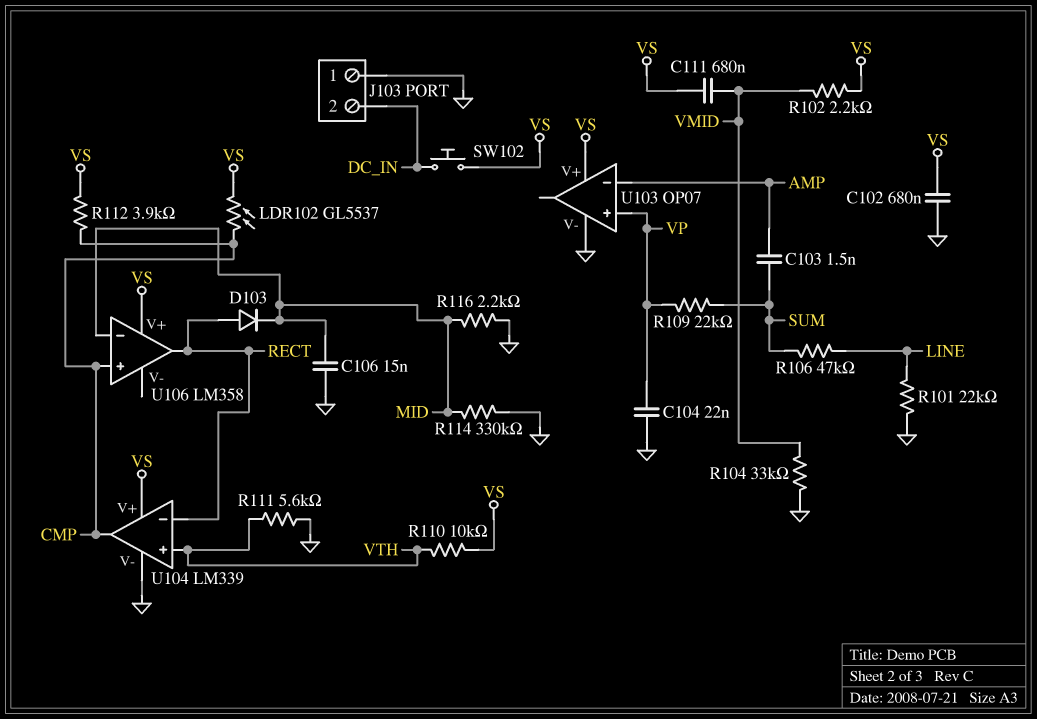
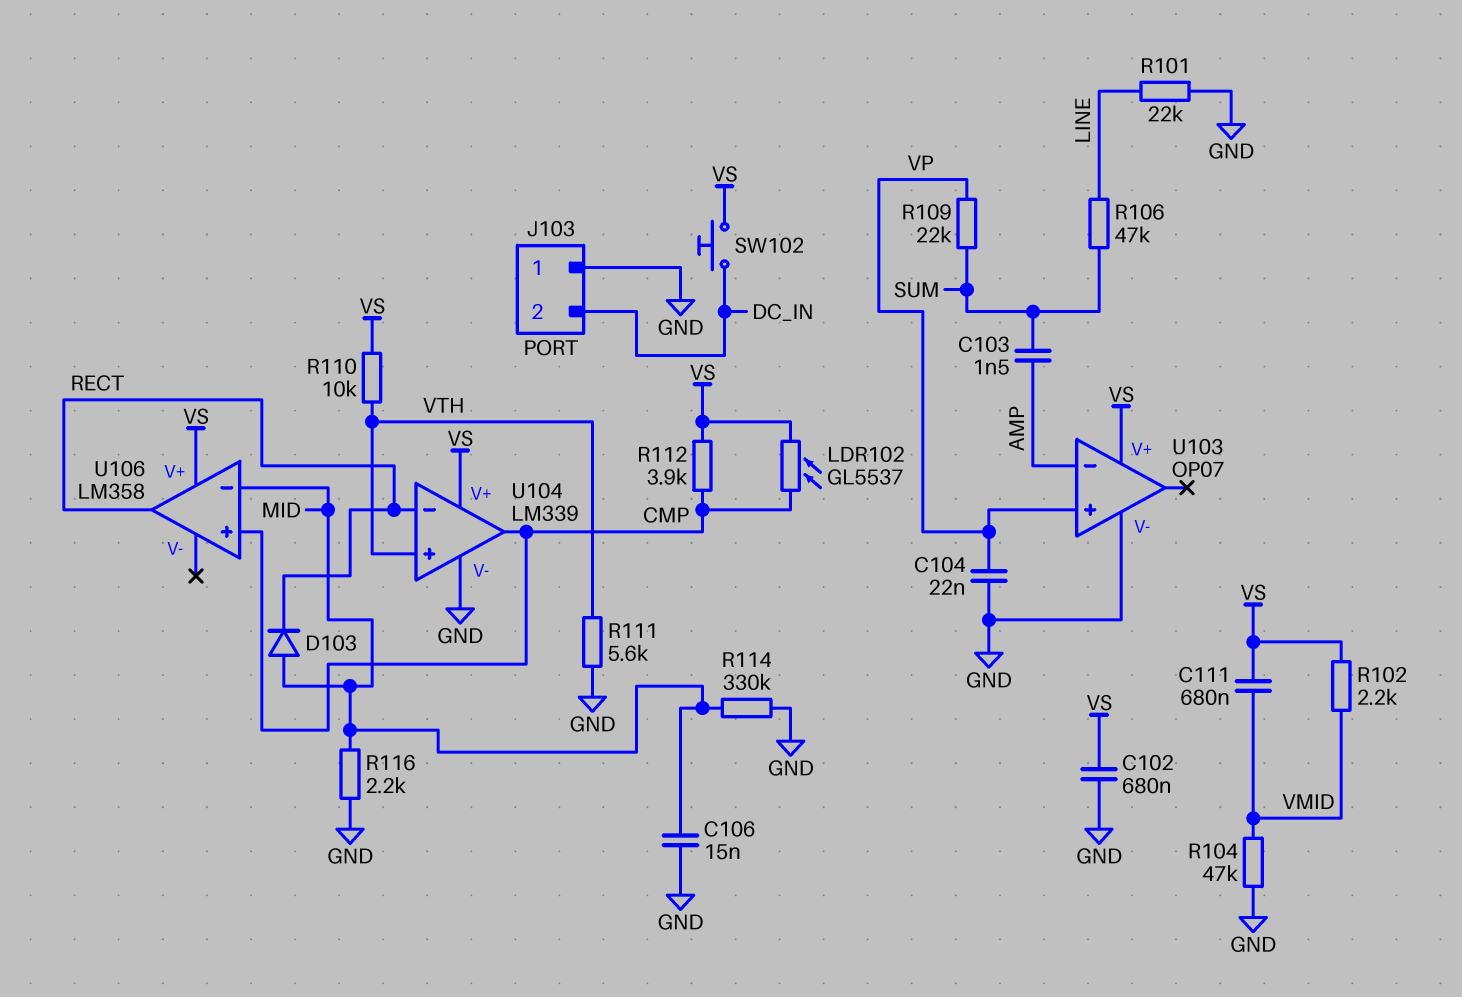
D103: diode (A RECT, K MID) -> diode (A MID, K RECT)
R104: 33k (GND, VMID) -> 47k (GND, VMID)

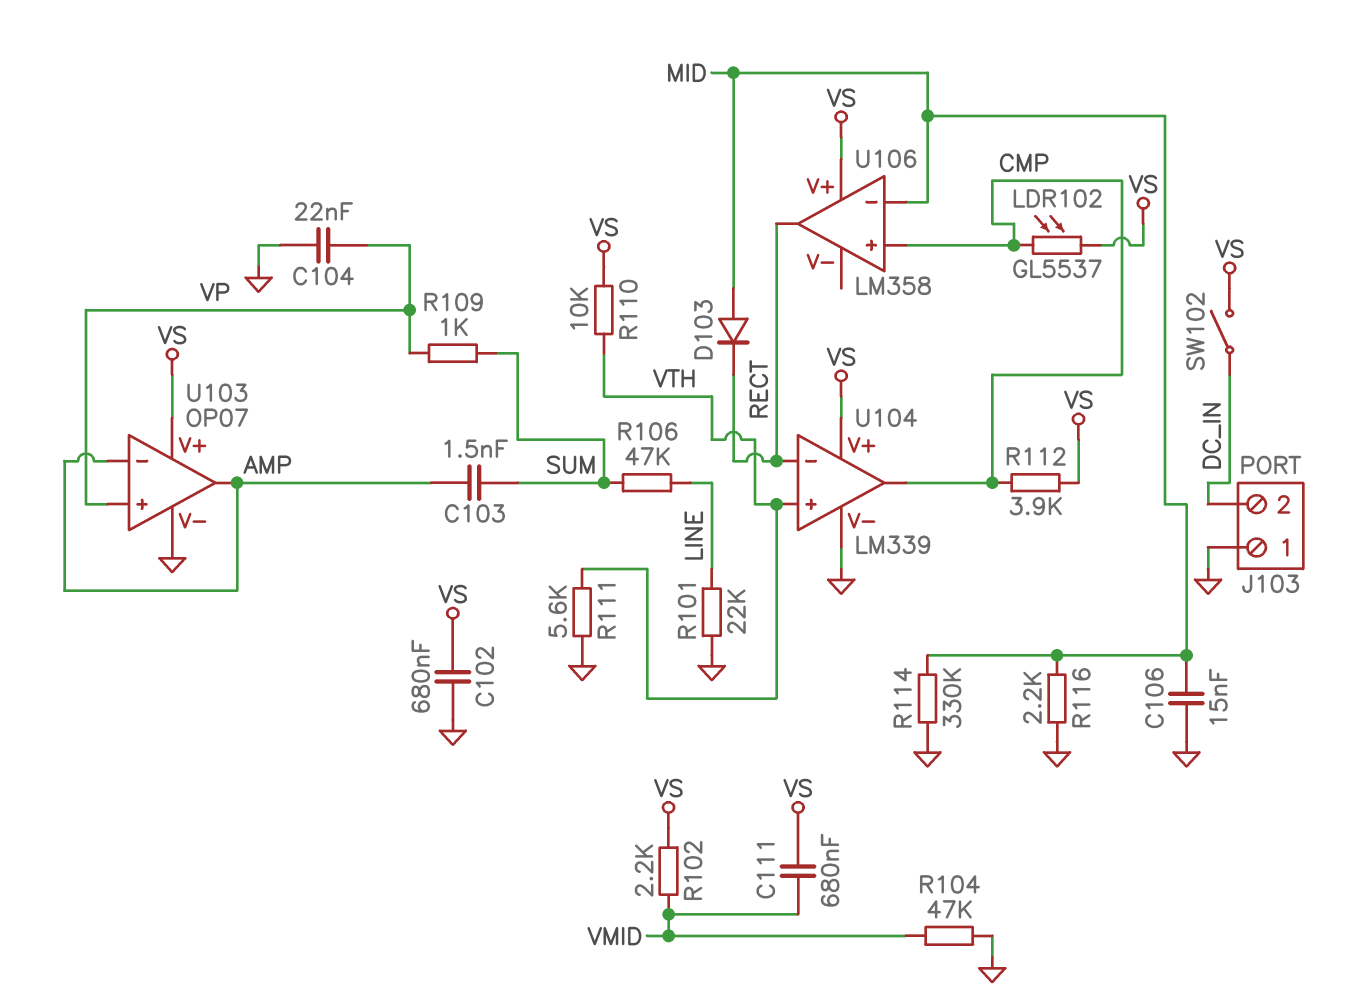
R109: 22k (SUM, VP) -> 1k (SUM, VP)
SW102: button (DC_IN, VS) -> switch (DC_IN, VS)
U103 pin out: none -> AMP

